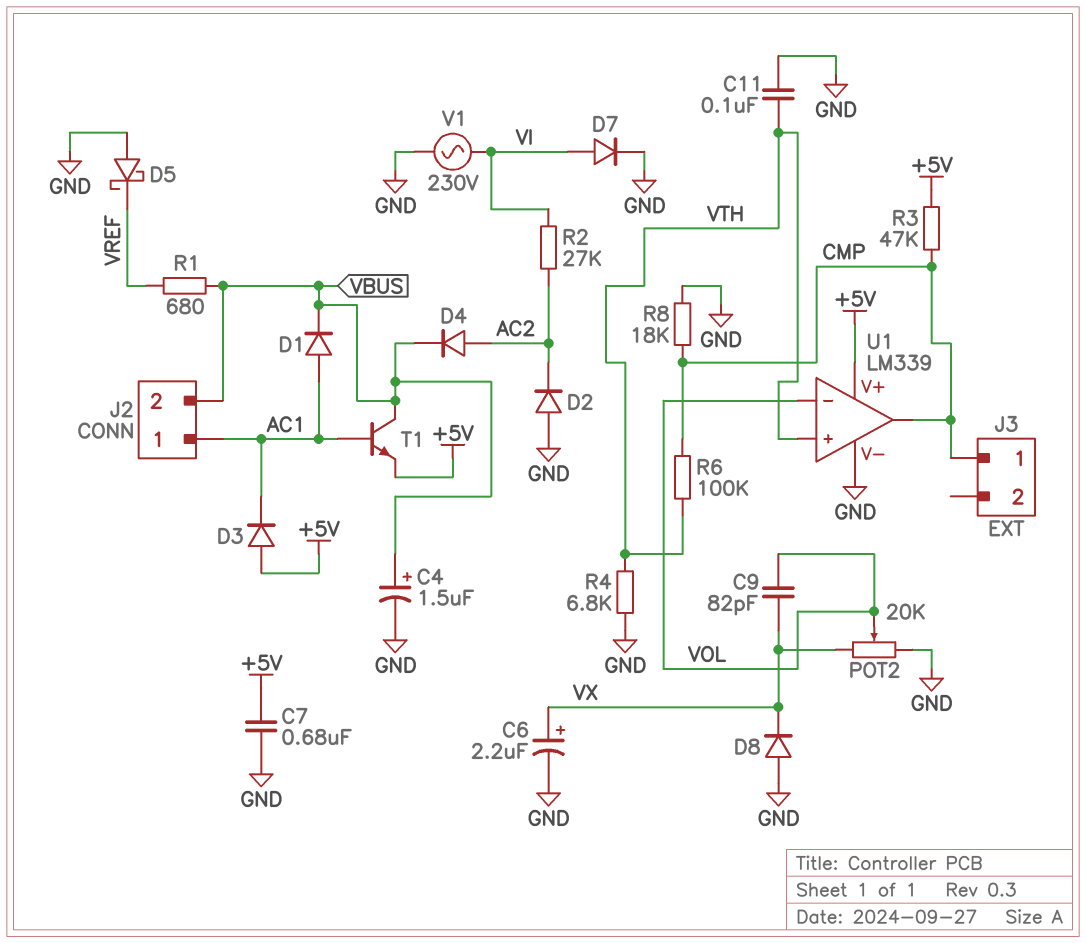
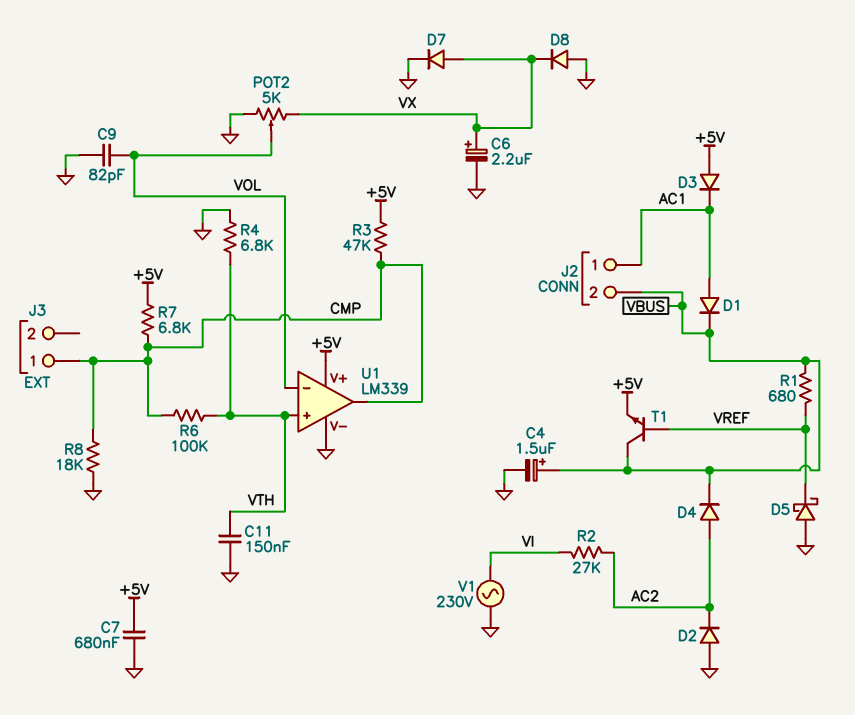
C9: 82pF (VOL, VX) -> 82pF (GND, VOL)
C11: 100nF (GND, VTH) -> 150nF (GND, VTH)
D7: diode (A VI, K GND) -> diode (A VX, K GND)
POT2: 20k (GND, VX, wiper VOL) -> 5k (GND, VX, wiper VOL)
R7: none -> 6.8k (+5V, CMP)
T1: NPN (B AC1, C VBUS, E +5V) -> NPN (B VREF, C VBUS, E +5V)

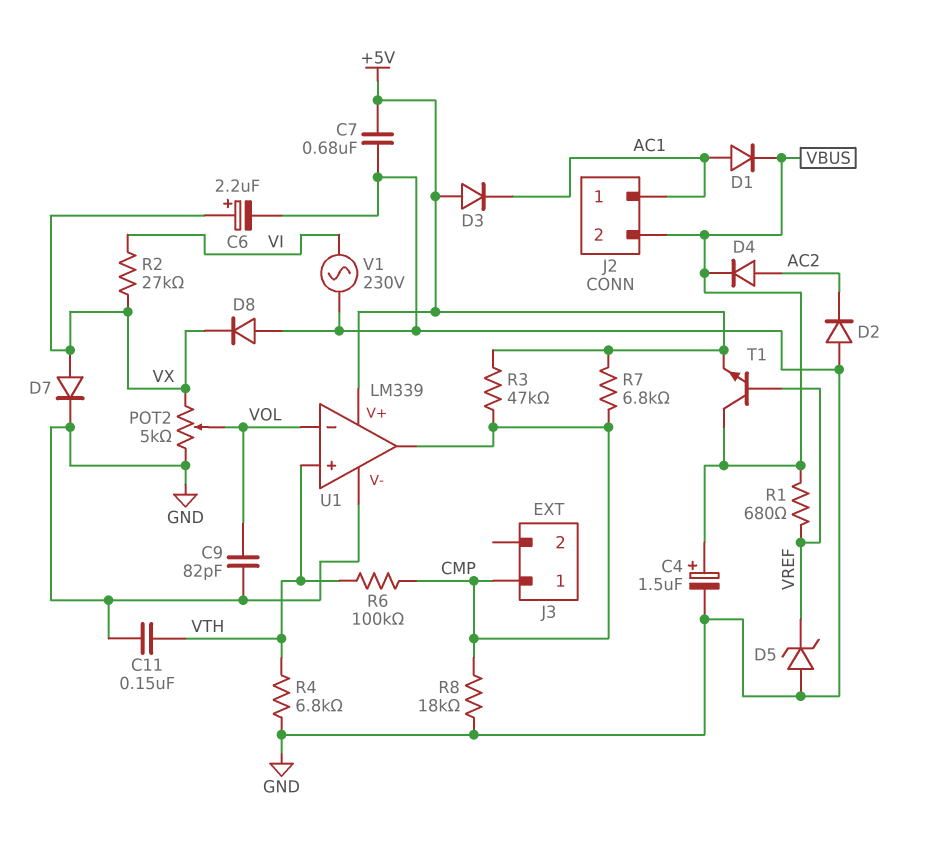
D5: schottky (A GND, K VREF) -> zener (A GND, K VREF)
R2: 27k (AC2, VI) -> 27k (VI, VX)

